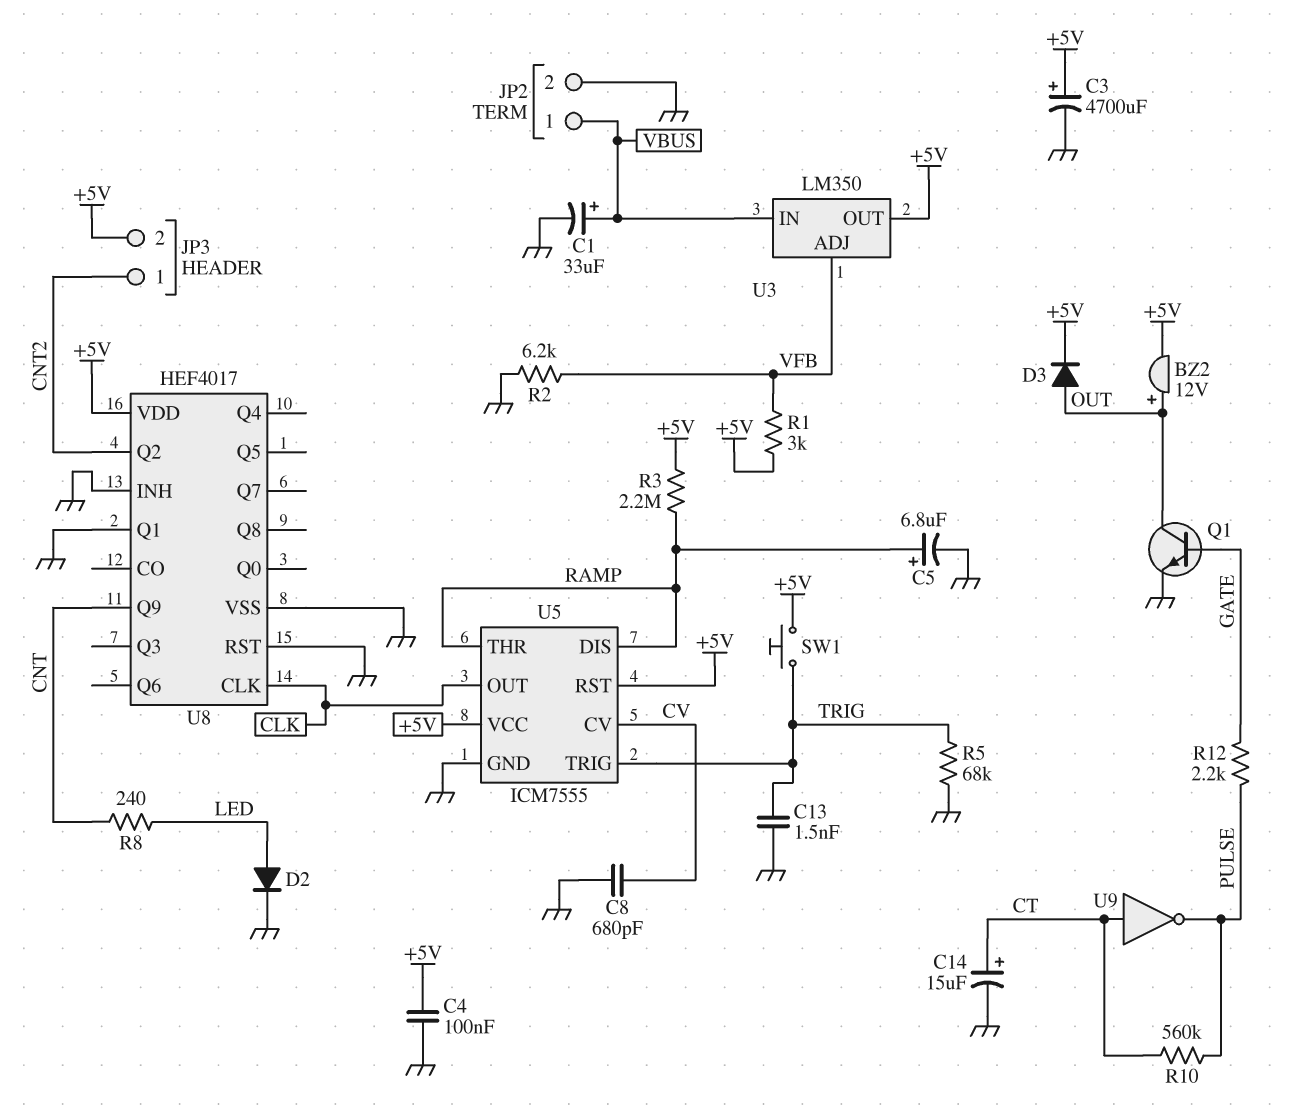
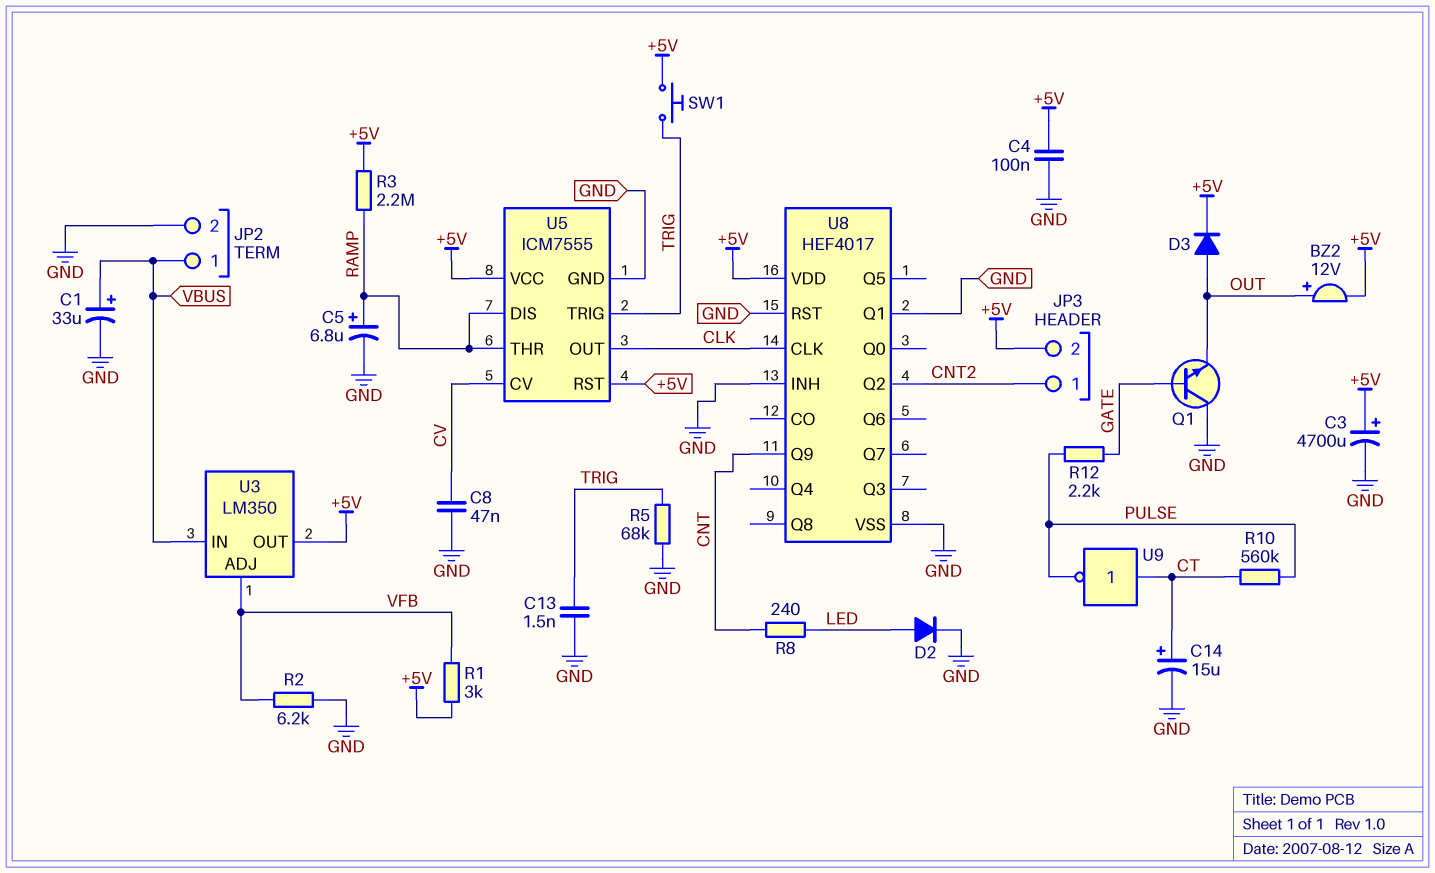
C8: 680pF (CV, GND) -> 47nF (CV, GND)
Q1: NPN (B GATE, C OUT, E GND) -> NPN (B GATE, C GND, E OUT)

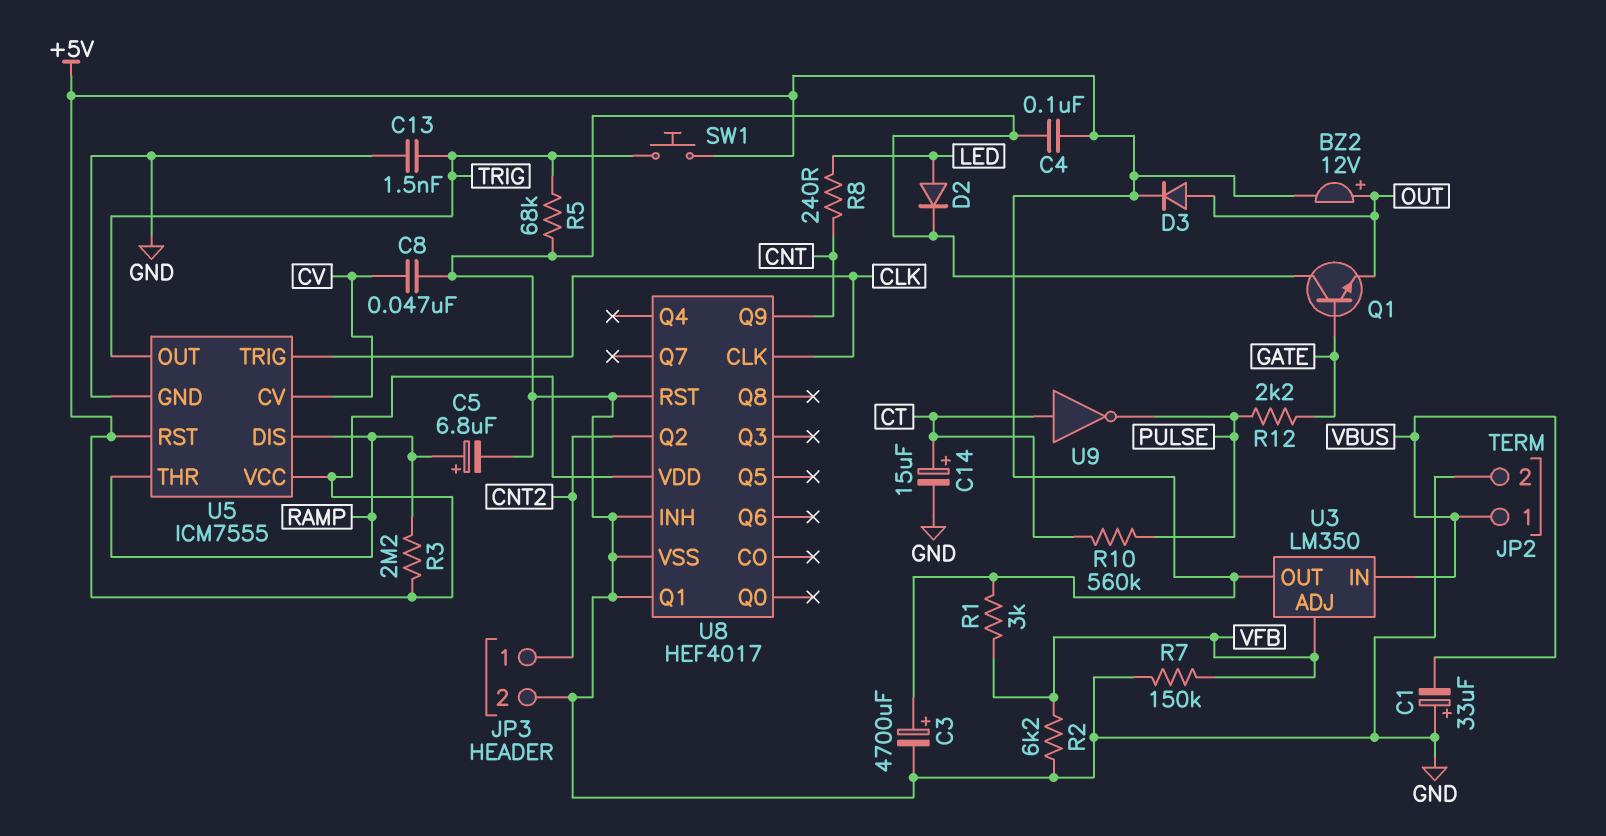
C1: 33uF (plus VBUS, minus GND) -> 33uF (plus GND, minus VBUS)
JP3 pin 2: +5V -> GND
R7: none -> 150k (GND, VFB)
U5 pin OUT: CLK -> TRIG
U5 pin TRIG: TRIG -> CLK

